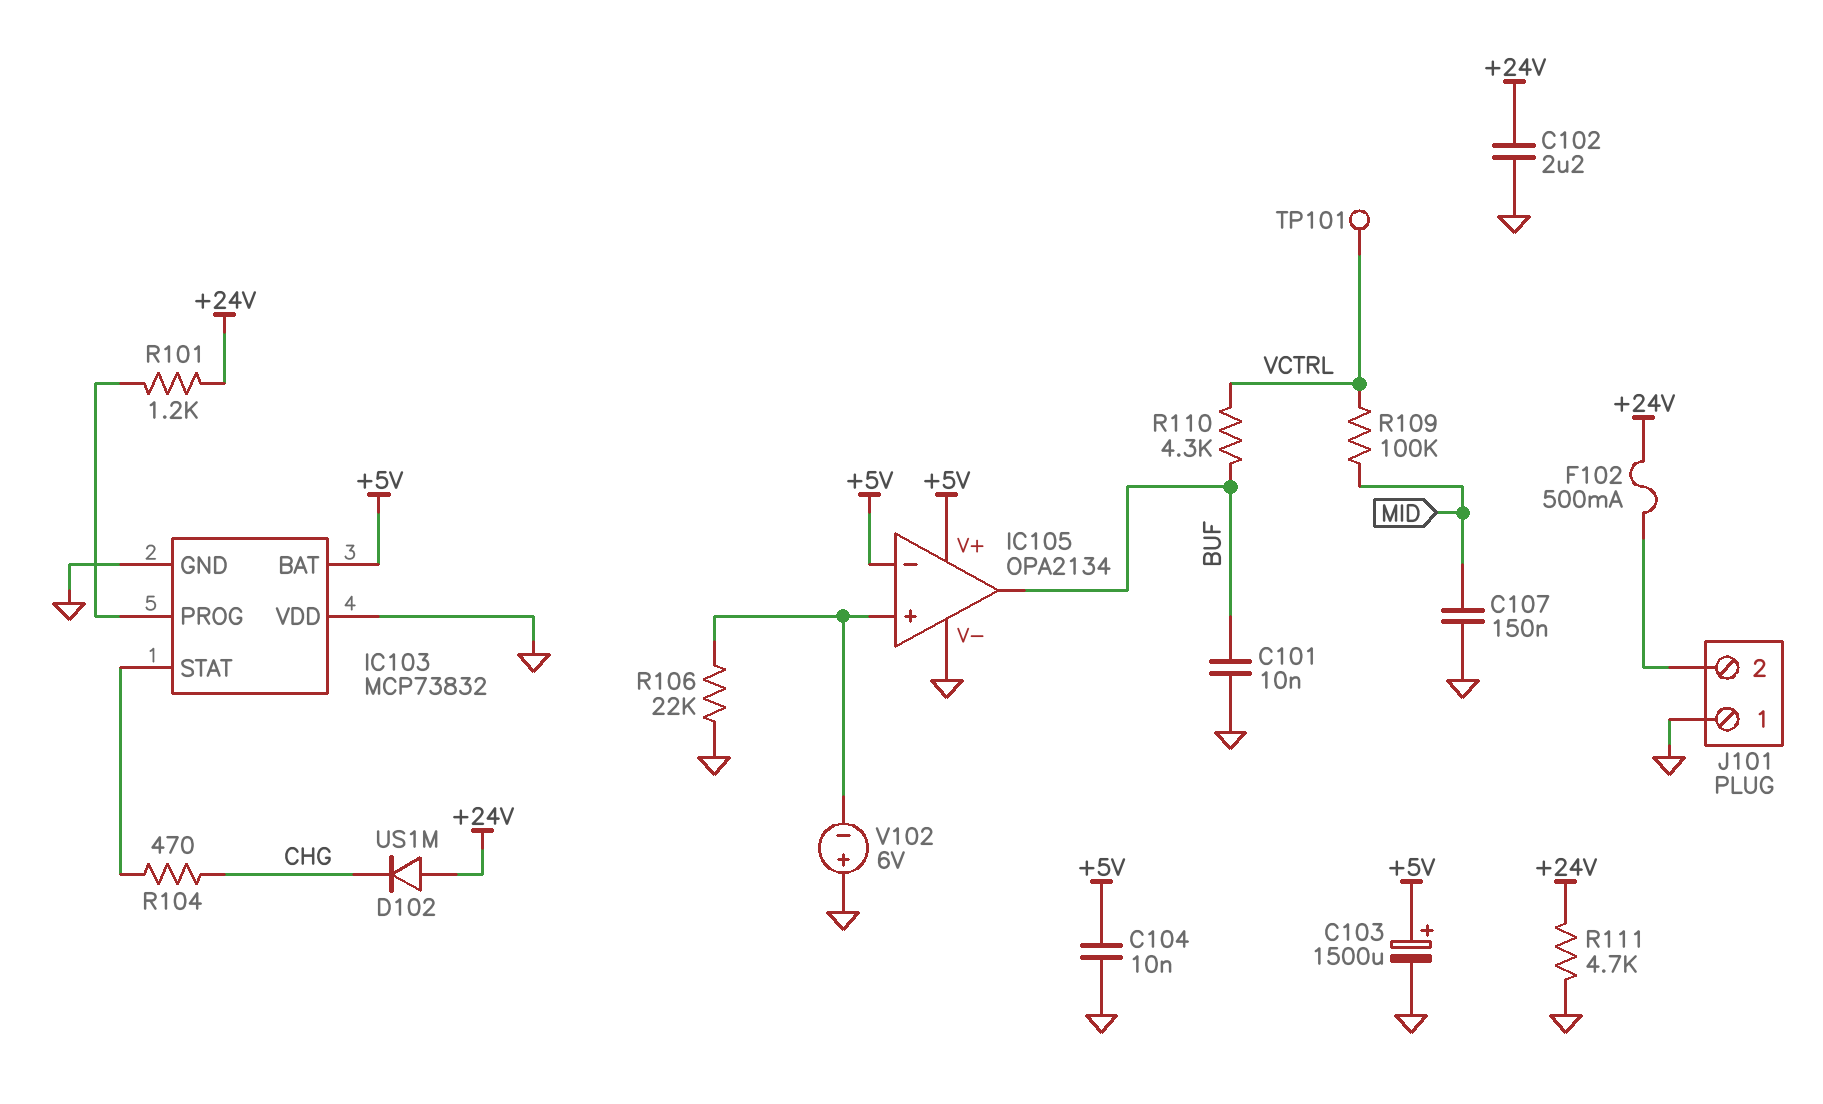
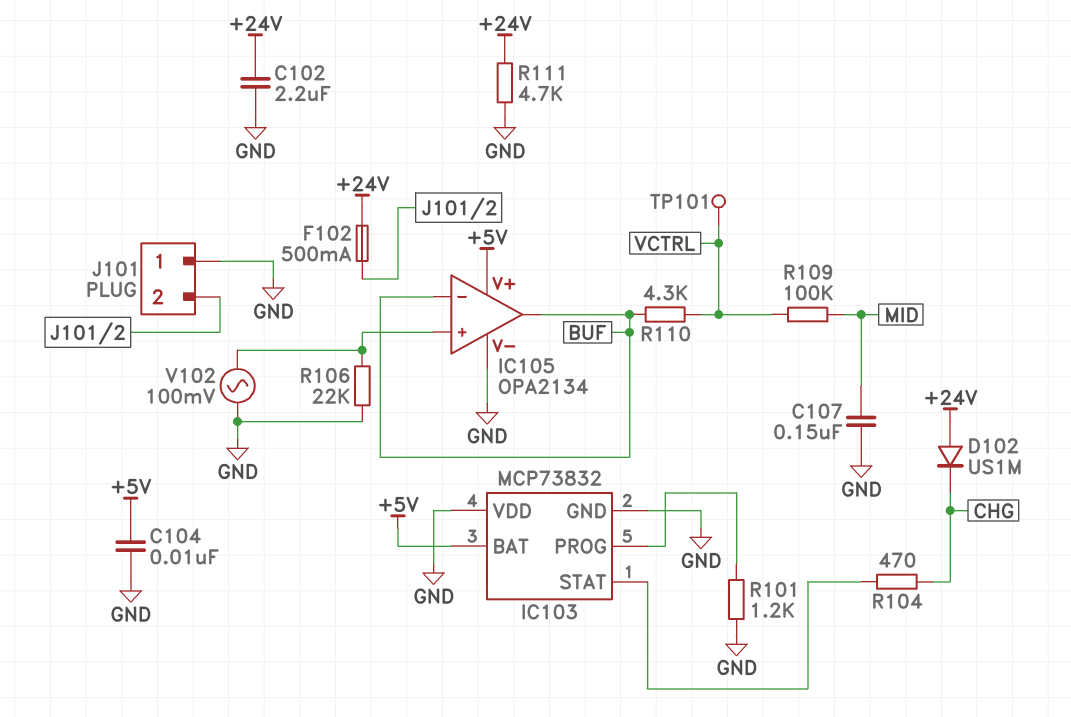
C101: 10nF (BUF, GND) -> none
C103: 1500uF (plus +5V, minus GND) -> none
IC105 pin in-: +5V -> BUF
R101: 1.2k (+24V, IC103/PROG) -> 1.2k (GND, IC103/PROG)
V102: 6V (plus GND, minus IC105/in+) -> AC 100mV (GND, IC105/in+)

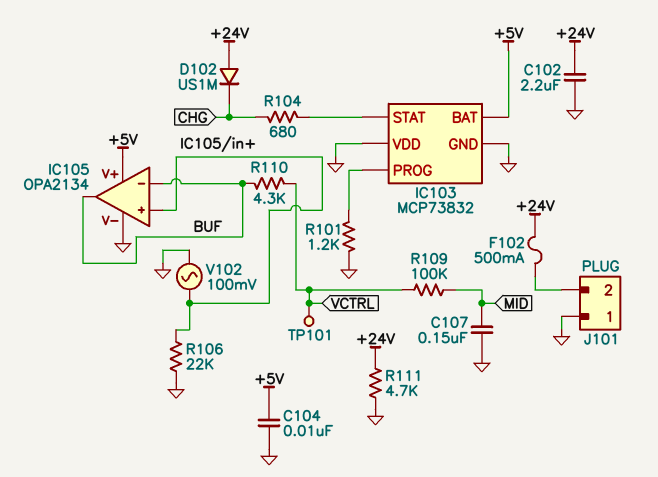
R104: 470 (CHG, IC103/STAT) -> 680 (CHG, IC103/STAT)

